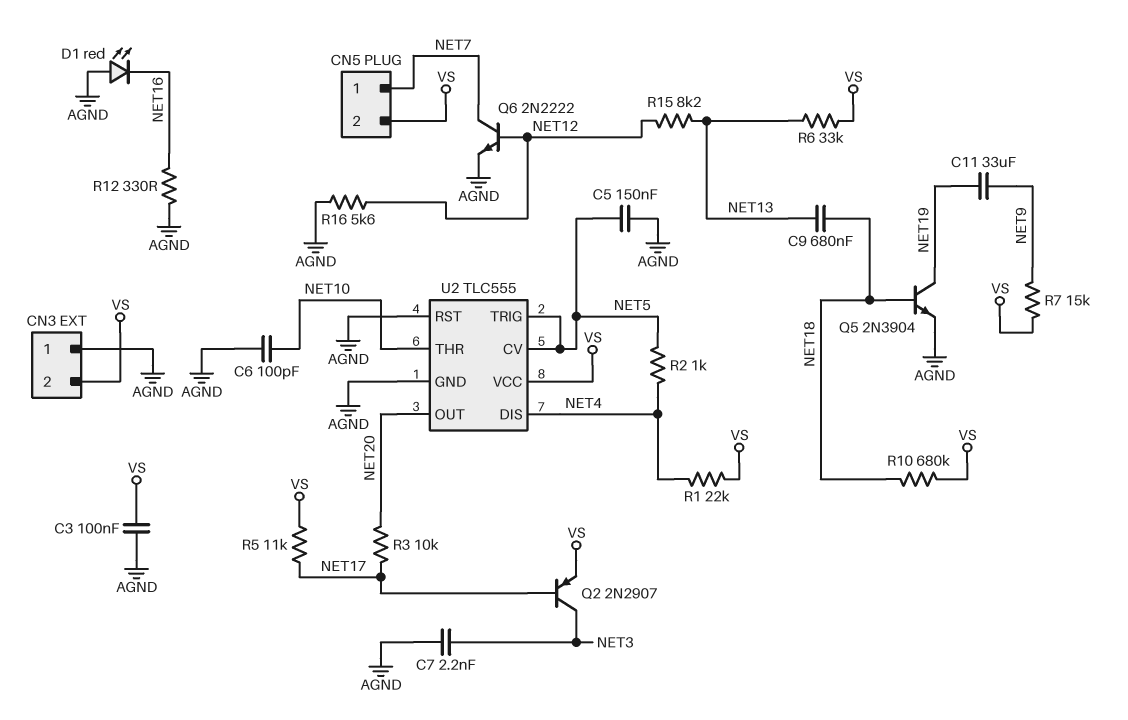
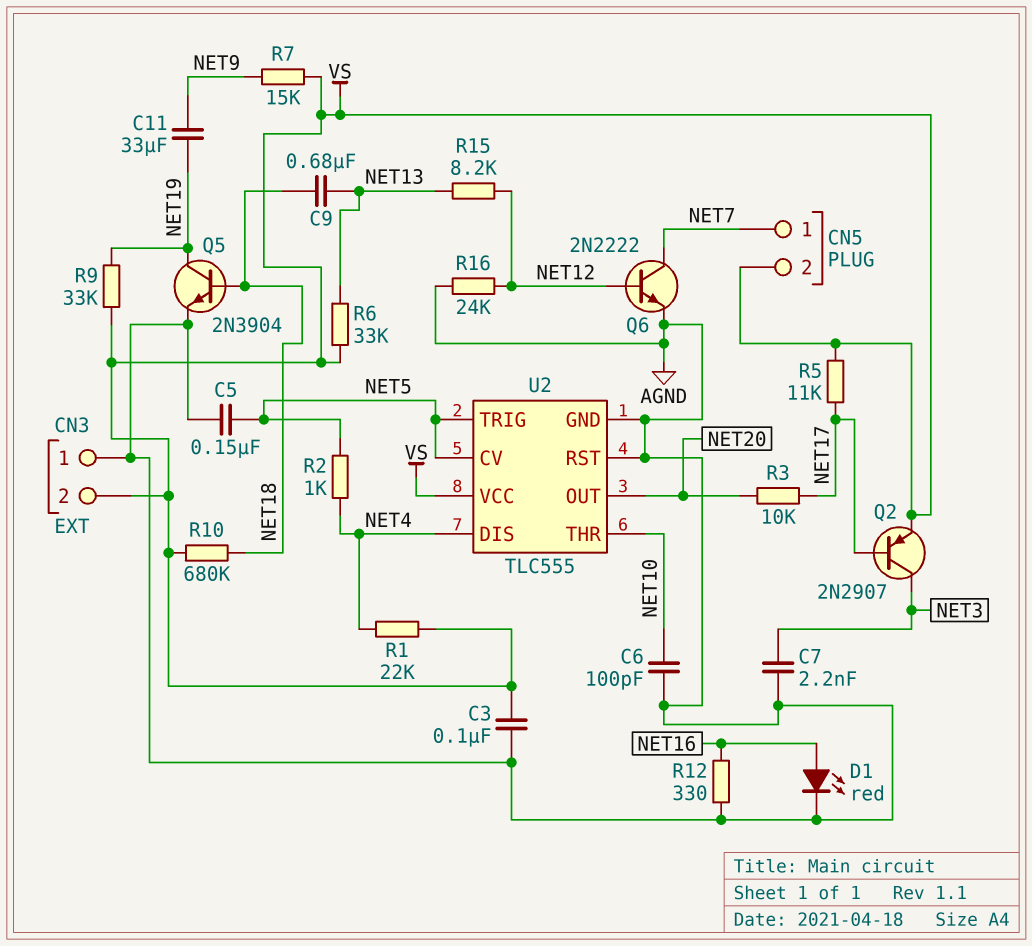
D1: LED red (A AGND, K NET16) -> LED red (A NET16, K AGND)
R9: none -> 33k (NET19, VS)
R16: 5.6k (AGND, NET12) -> 24k (AGND, NET12)

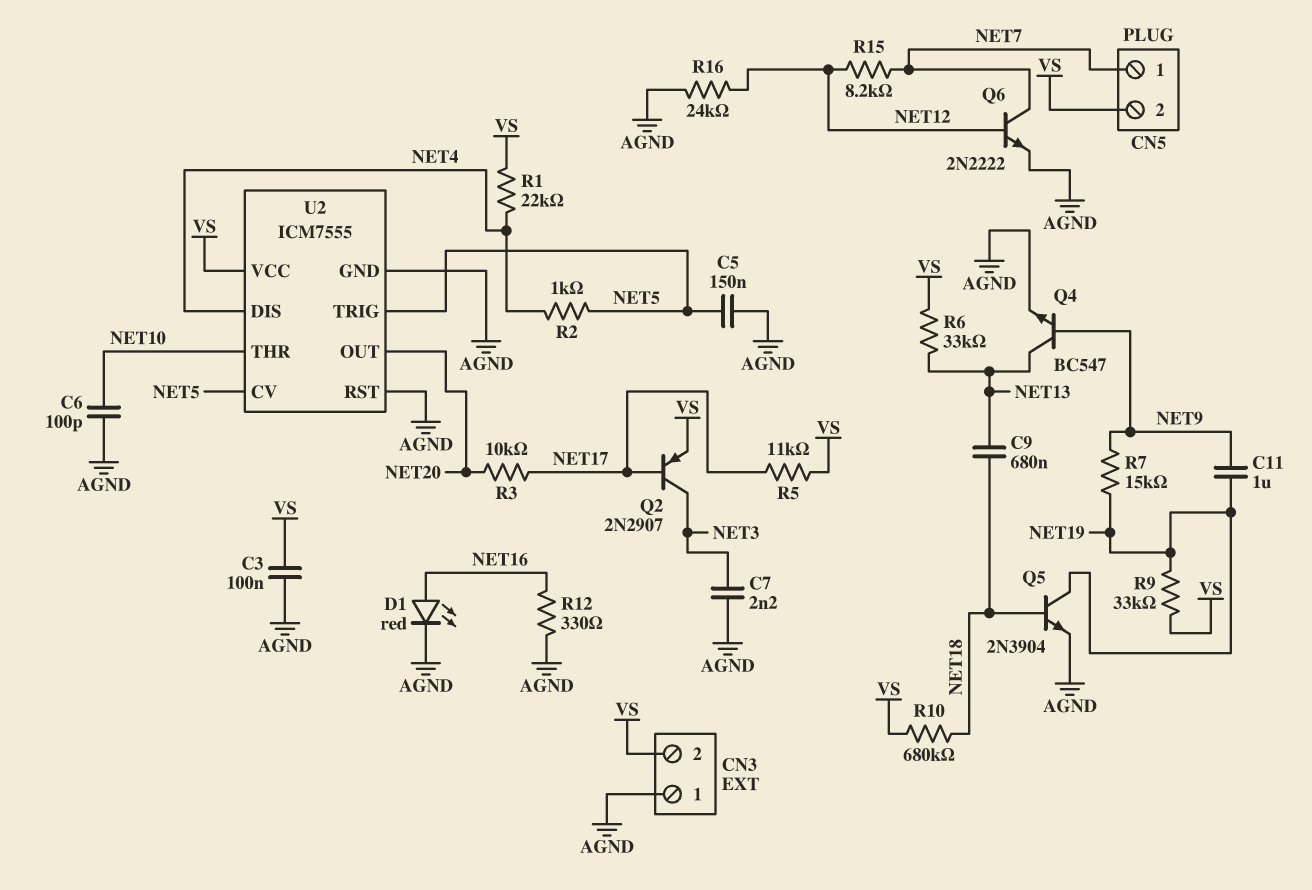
C11: 33uF (NET9, NET19) -> 1uF (NET9, NET19)
Q4: none -> NPN BC547 (B NET9, C NET13, E AGND)
R7: 15k (NET9, VS) -> 15k (NET9, NET19)
R15: 8.2k (NET12, NET13) -> 8.2k (NET7, NET12)
U2: TLC555 -> ICM7555

